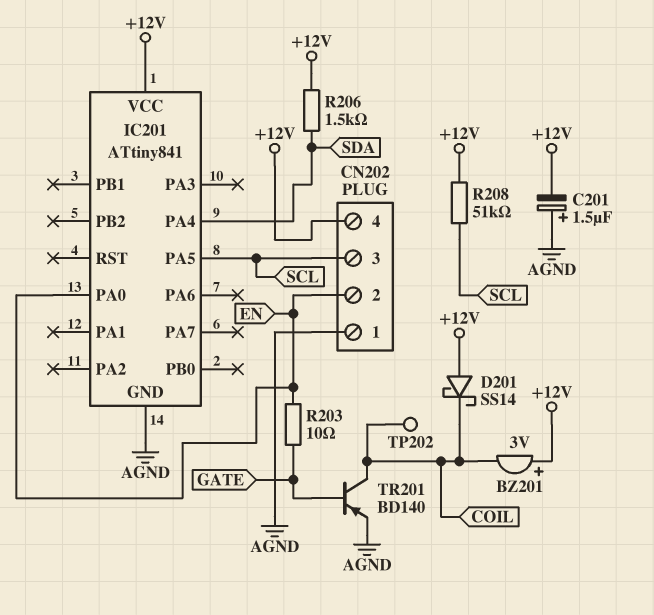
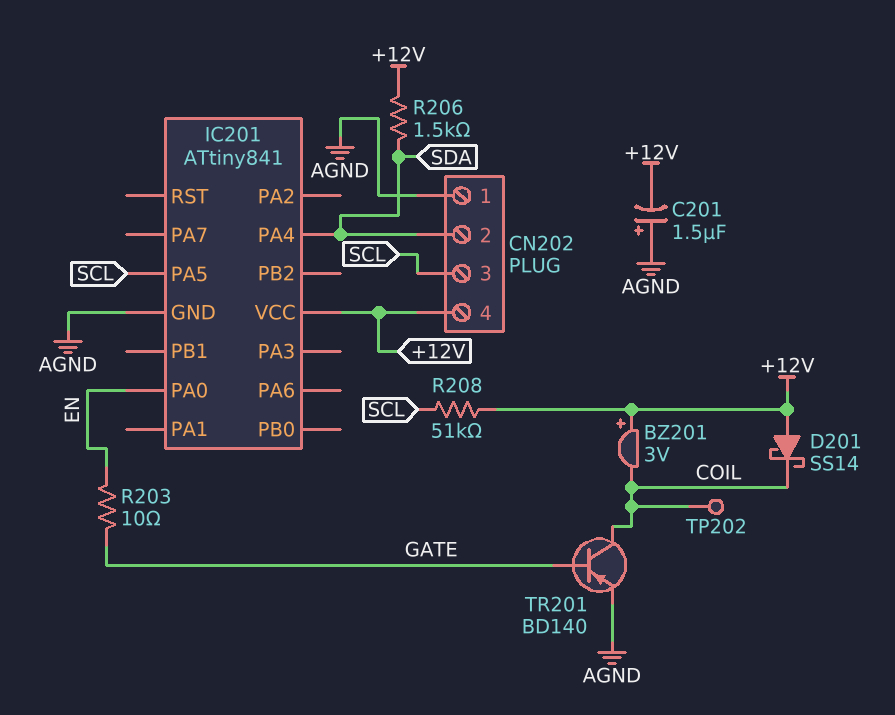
CN202 pin 2: EN -> SDA

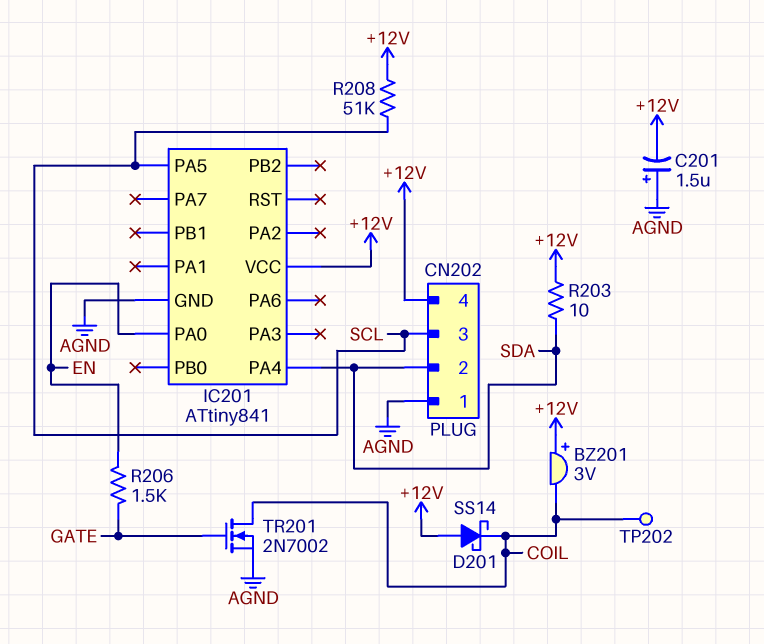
R203: 10 (EN, GATE) -> 10 (+12V, SDA)
R206: 1.5k (+12V, SDA) -> 1.5k (EN, GATE)
TR201: PNP BD140 (B GATE, C COIL, E AGND) -> NMOS 2N7002 (G GATE, D COIL, S AGND)

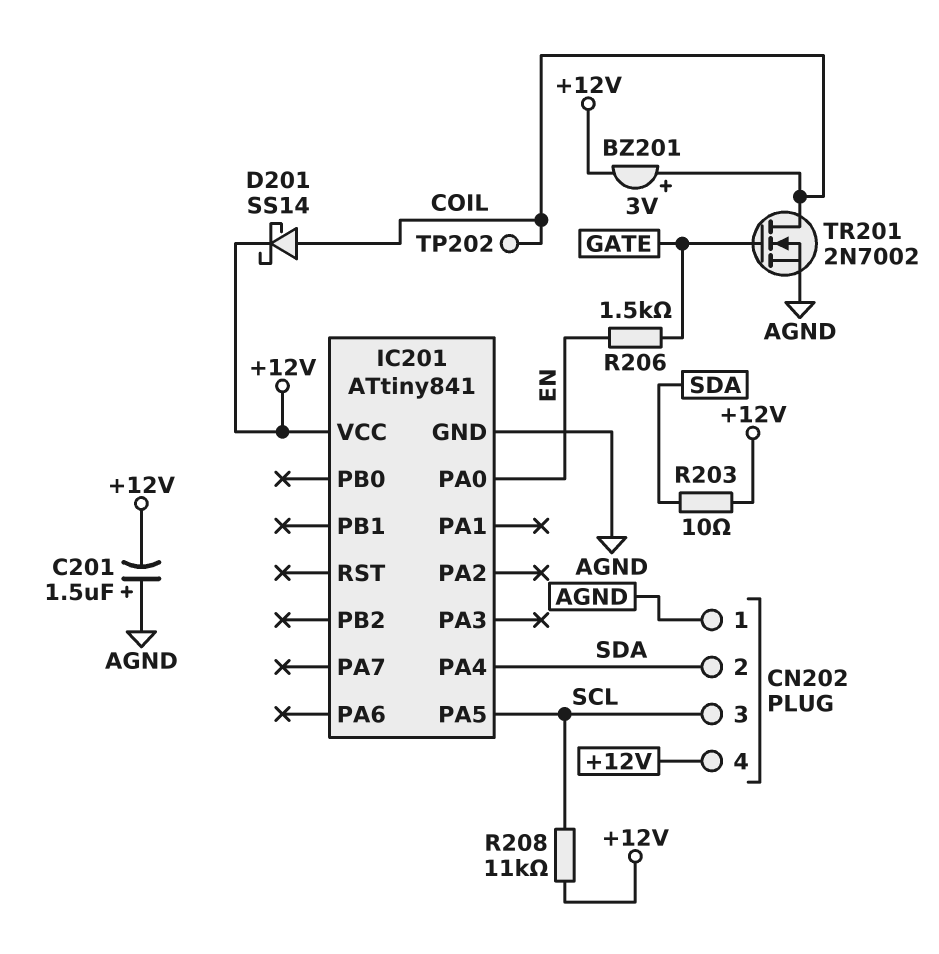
BZ201: buzzer 3V (plus +12V, minus COIL) -> buzzer 3V (plus COIL, minus +12V)
D201: schottky SS14 (A +12V, K COIL) -> schottky SS14 (A COIL, K +12V)
R208: 51k (+12V, SCL) -> 11k (+12V, SCL)

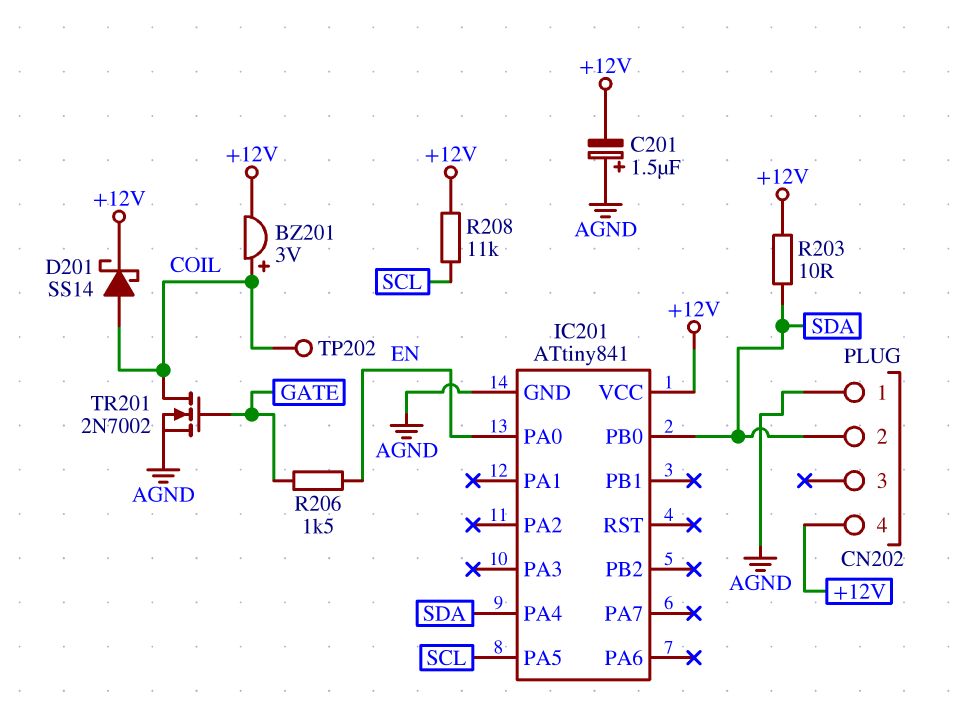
CN202 pin 3: SCL -> none
IC201 pin PB0: none -> SDA

